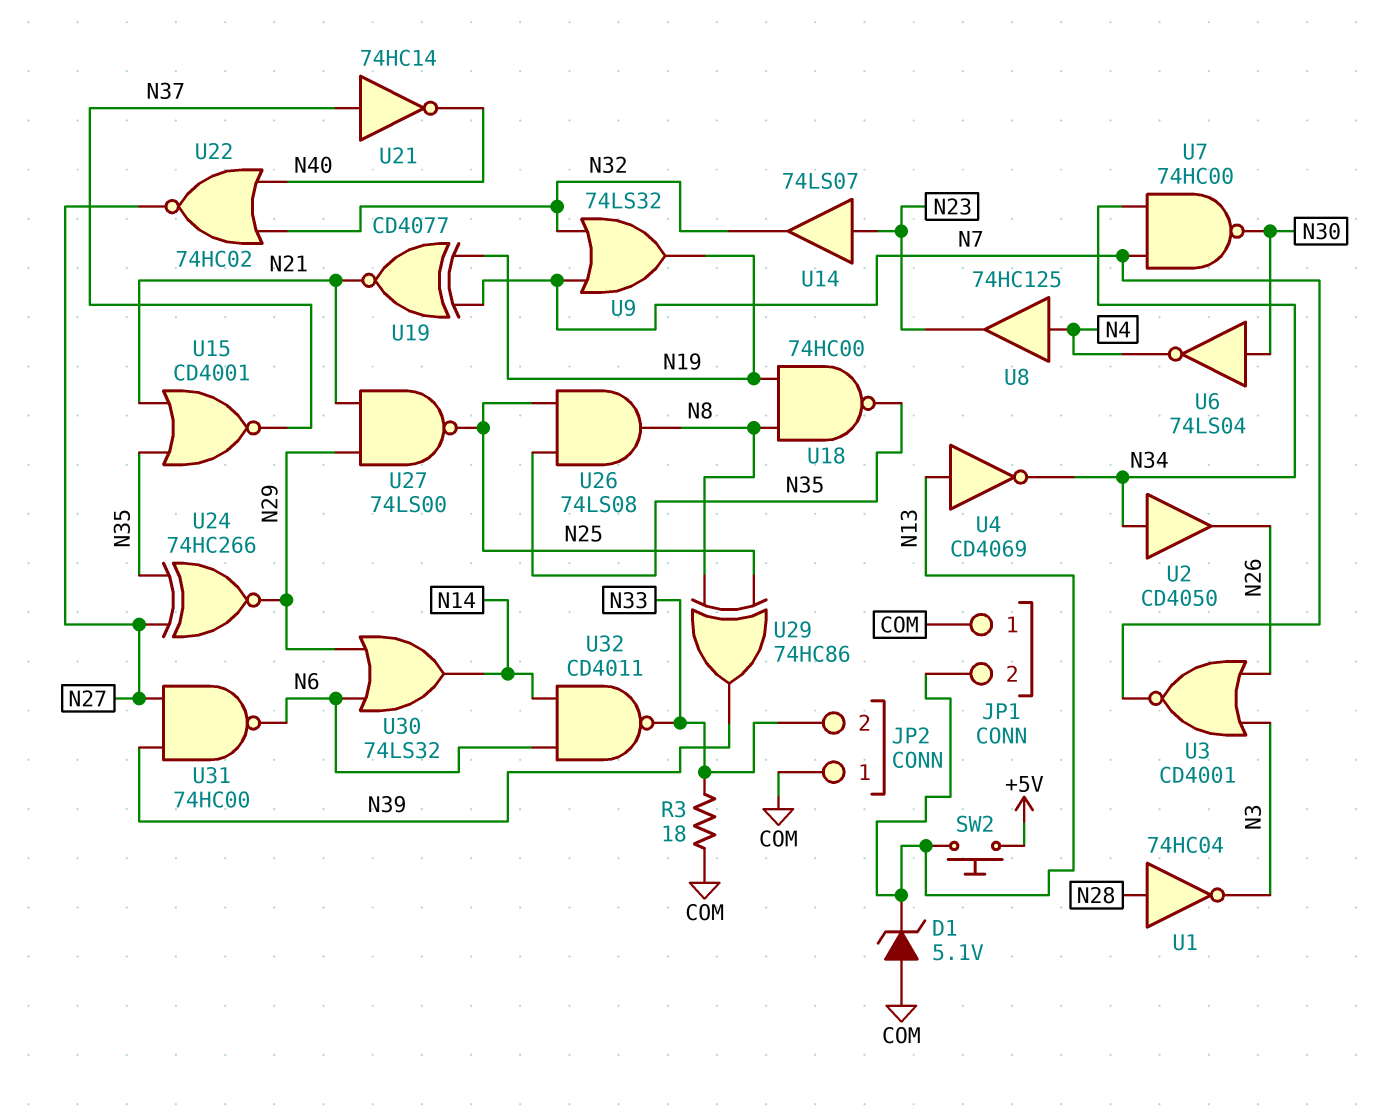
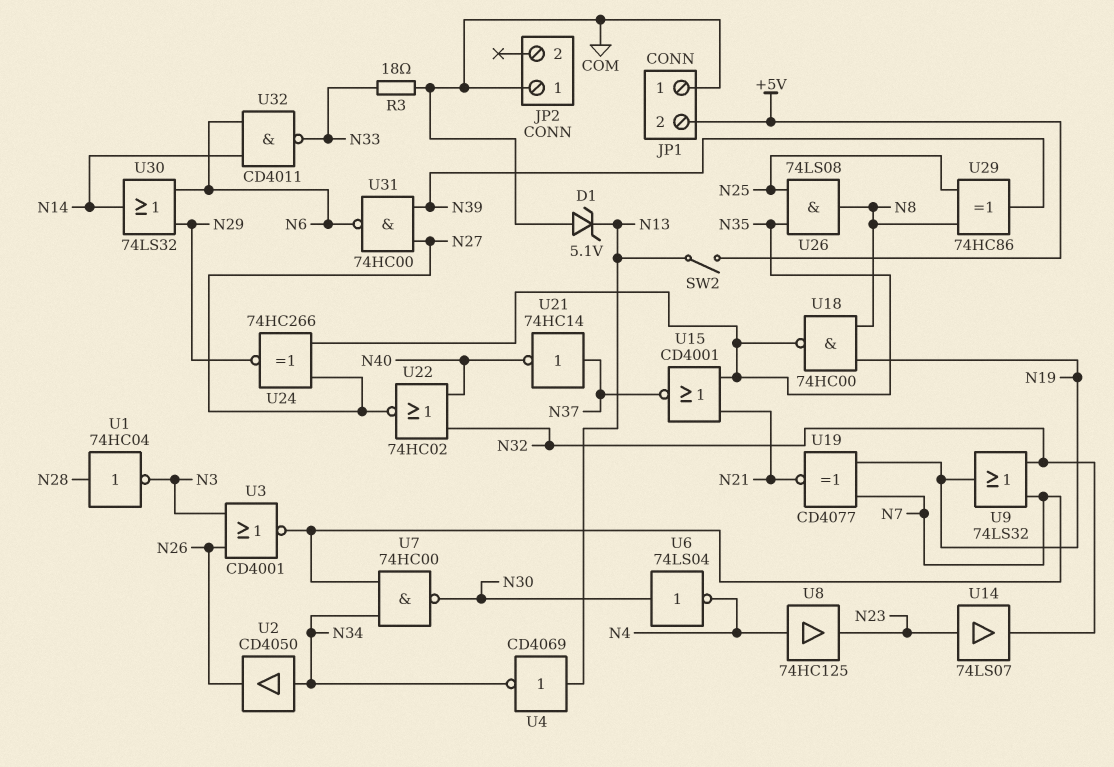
JP1 pin 2: N13 -> +5V
JP2 pin 2: N33 -> none
SW2: button (+5V, N13) -> switch (+5V, N13)
U27: NAND 74LS00 (in N21, in N29, out N25) -> none

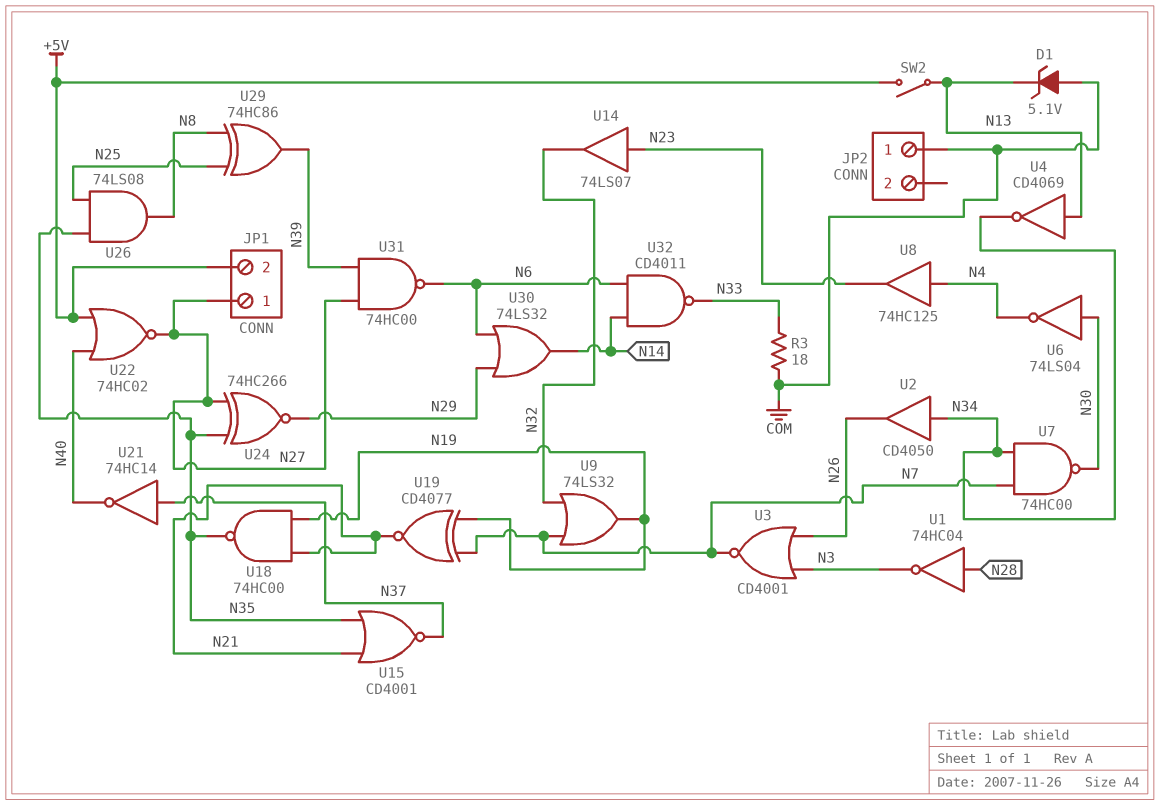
JP1 pin 1: COM -> N27
U18: NAND 74HC00 (in N8, in N19, out N35) -> NAND 74HC00 (in N19, in N21, out N35)
U22: NOR 74HC02 (in N32, in N40, out N27) -> NOR 74HC02 (in +5V, in N40, out N27)

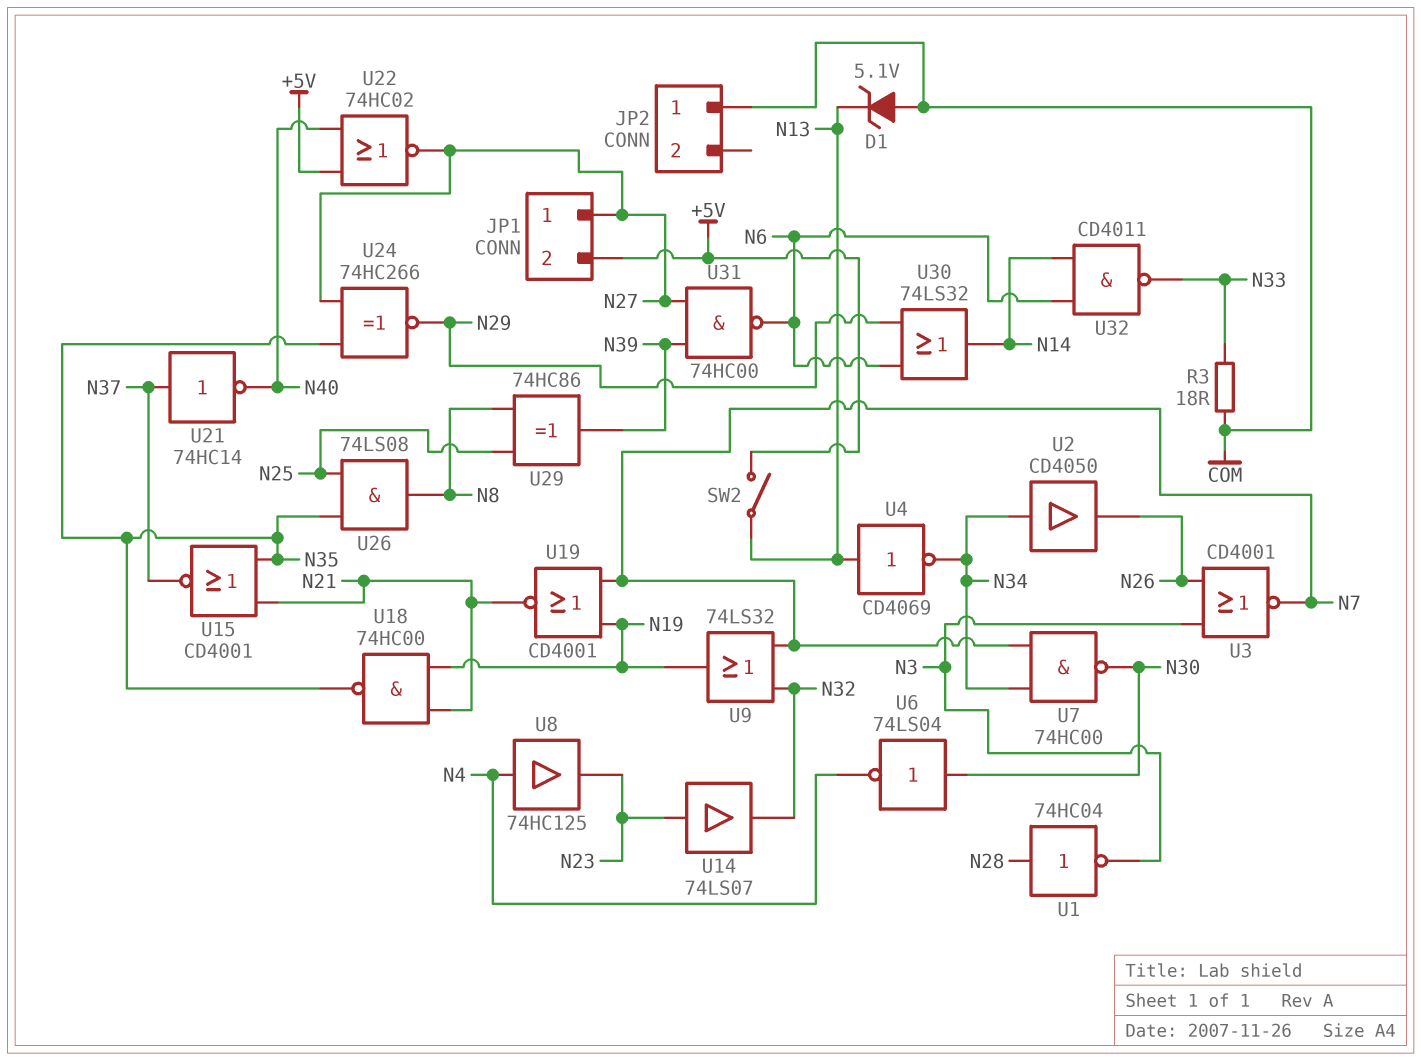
U19: XNOR CD4077 (in N7, in N19, out N21) -> NOR CD4001 (in N7, in N19, out N21)

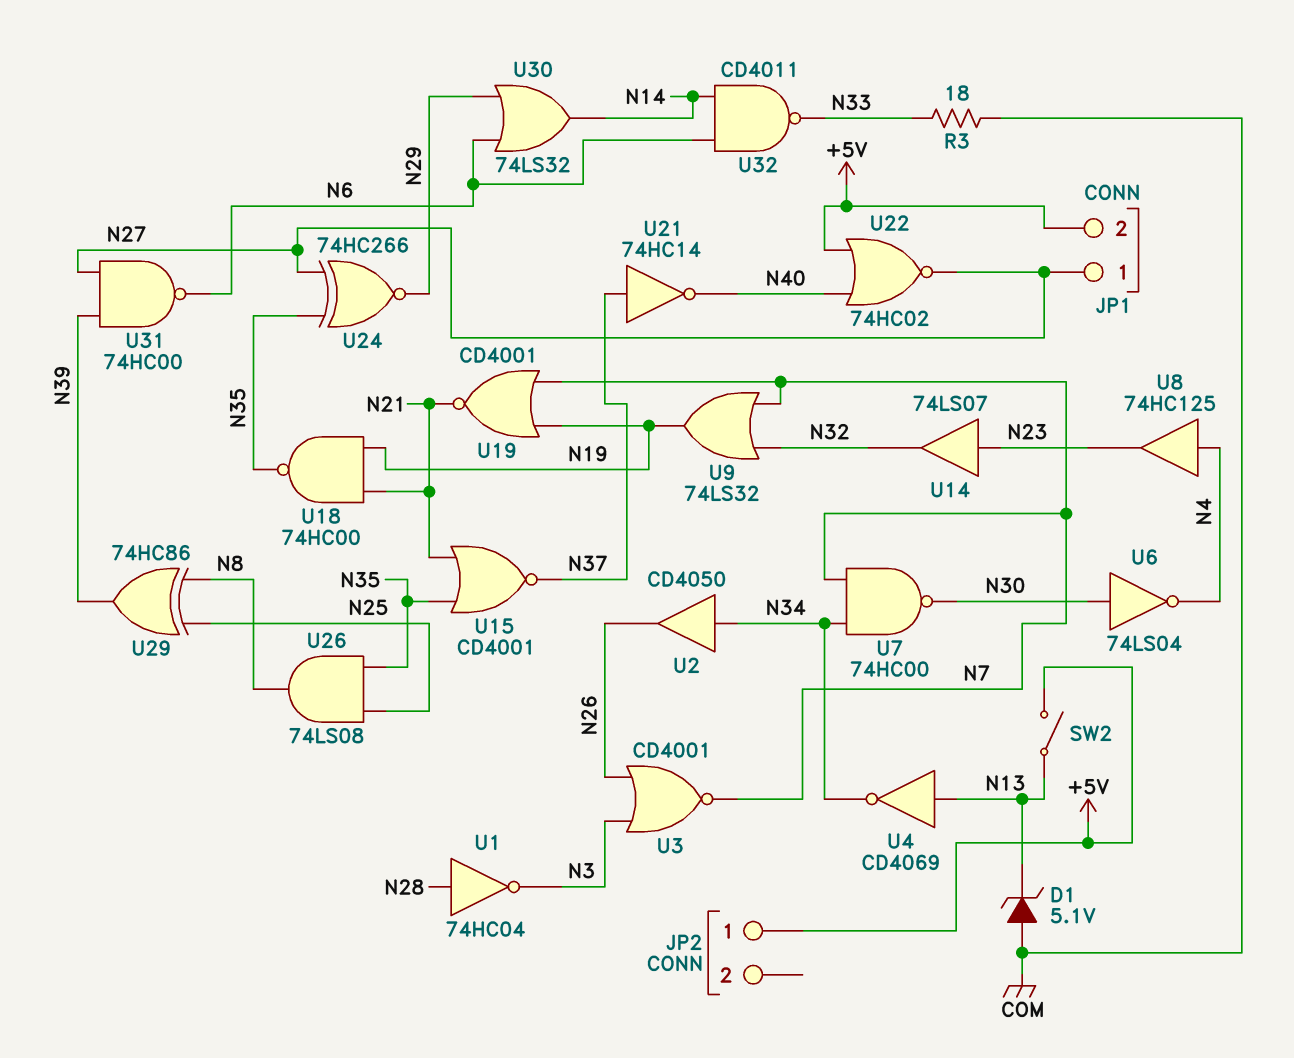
JP2 pin 1: COM -> +5V

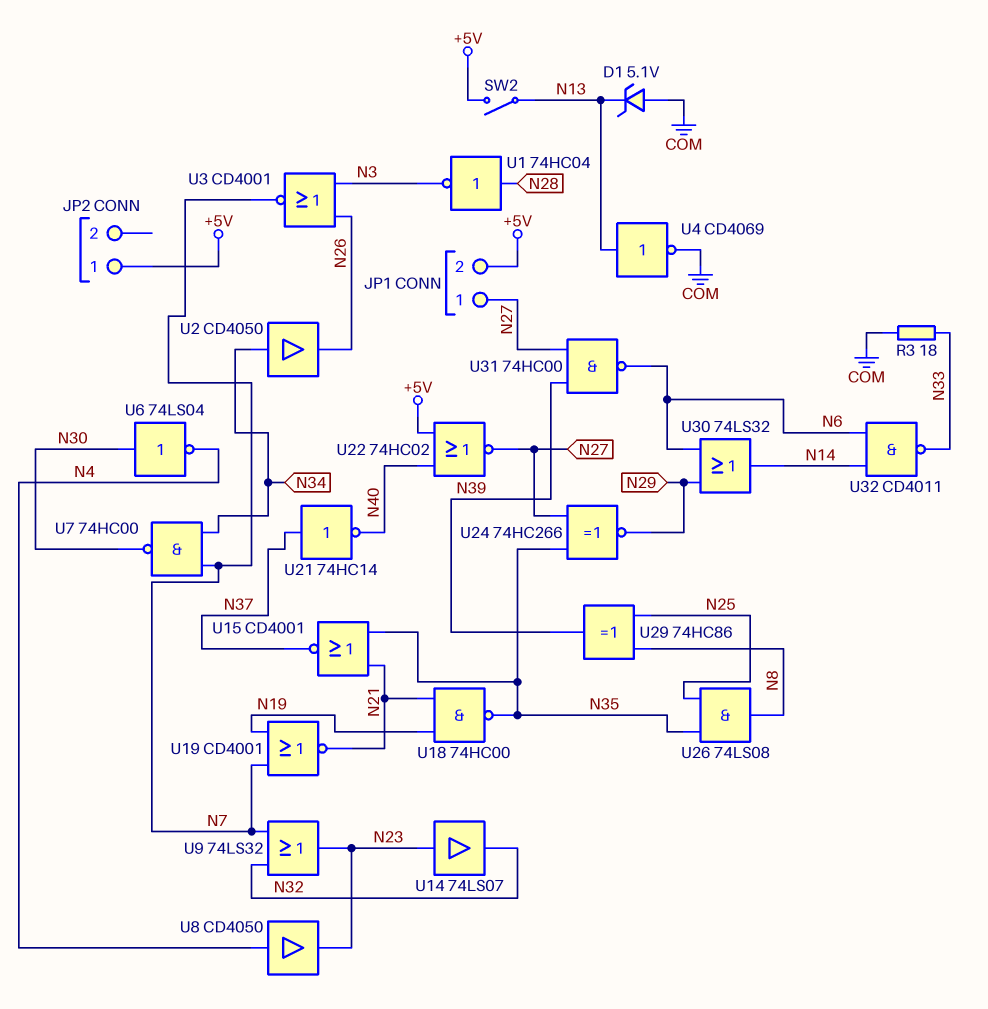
U4: NOT CD4069 (in N13, out N34) -> NOT CD4069 (in N13, out COM)
U8: buffer 74HC125 (in N4, out N23) -> buffer CD4050 (in N4, out N23)
U9: OR 74LS32 (in N7, in N32, out N19) -> OR 74LS32 (in N7, in N32, out N23)

